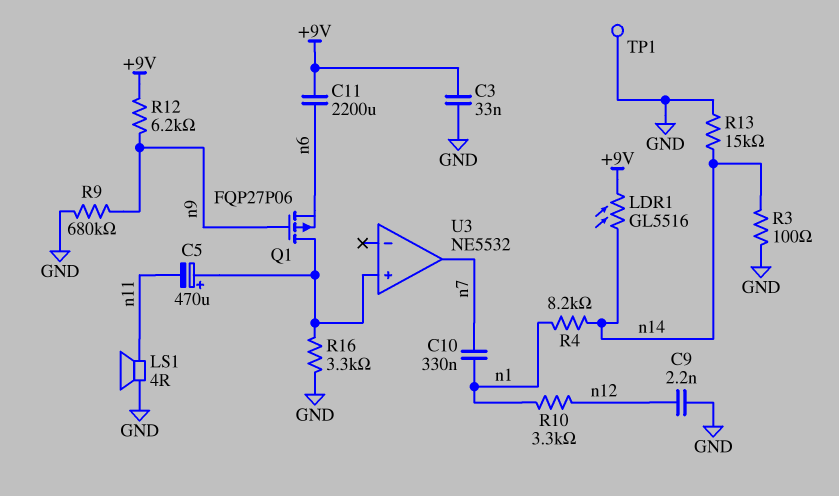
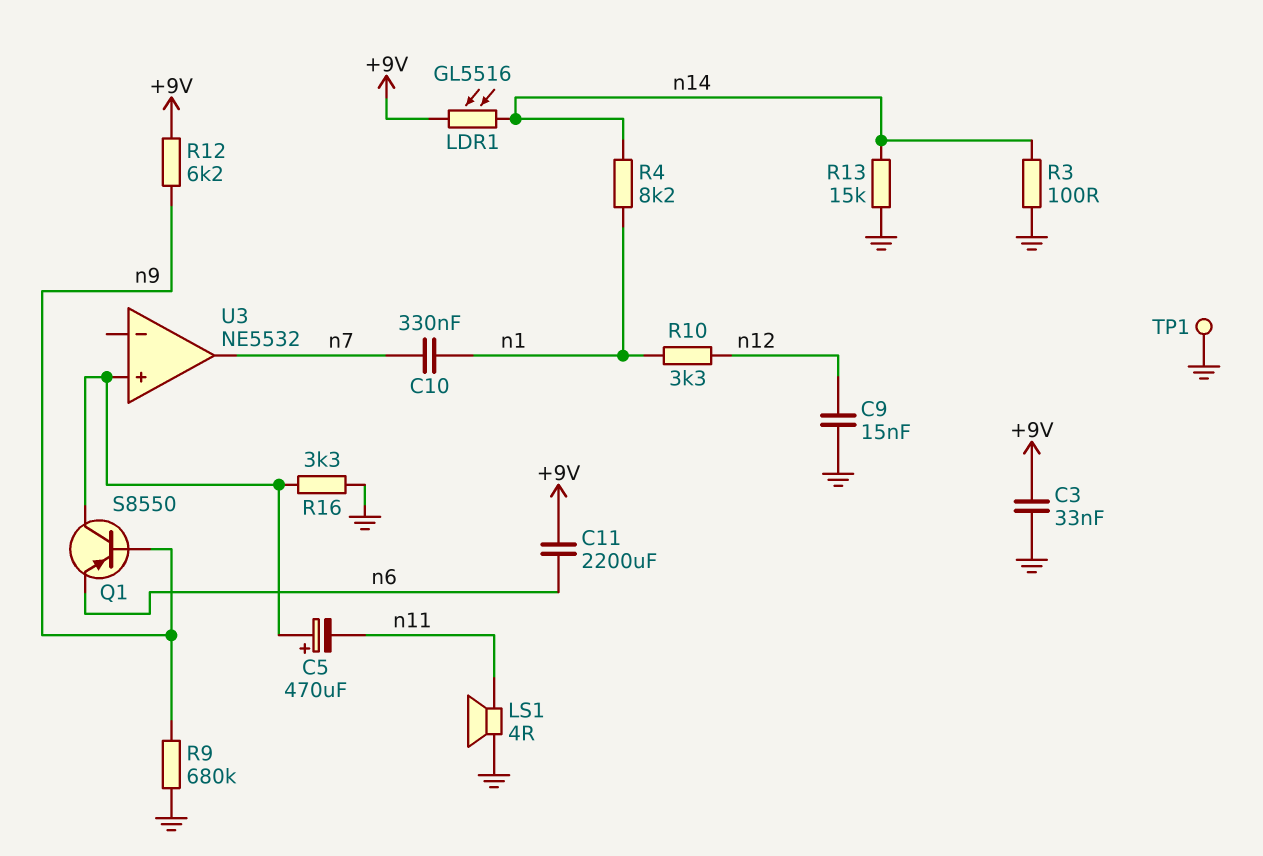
C9: 2.2nF (GND, n12) -> 15nF (GND, n12)
Q1: PMOS FQP27P06 (G n9, D U3/in+, S n6) -> PNP S8550 (B n9, C U3/in+, E n6)

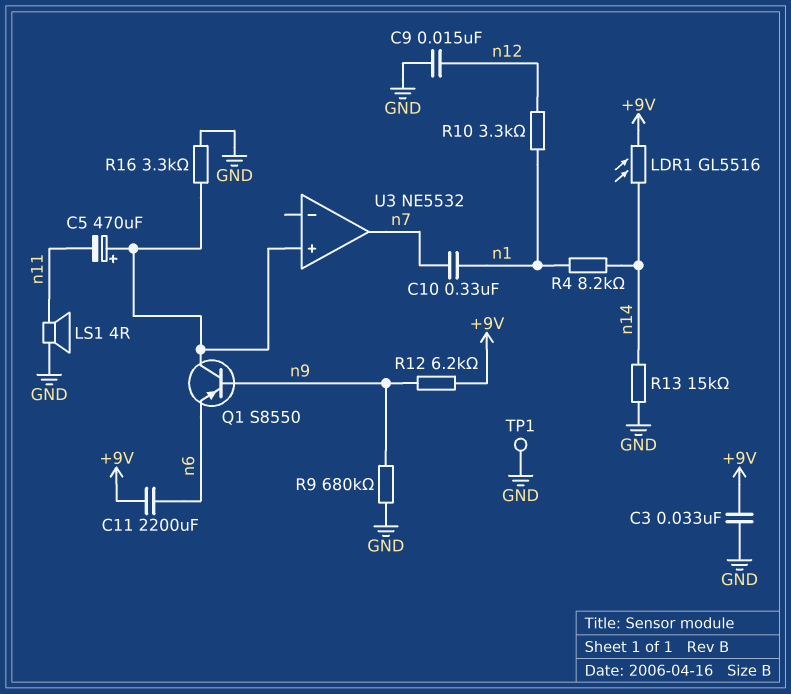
R3: 100 (GND, n14) -> none

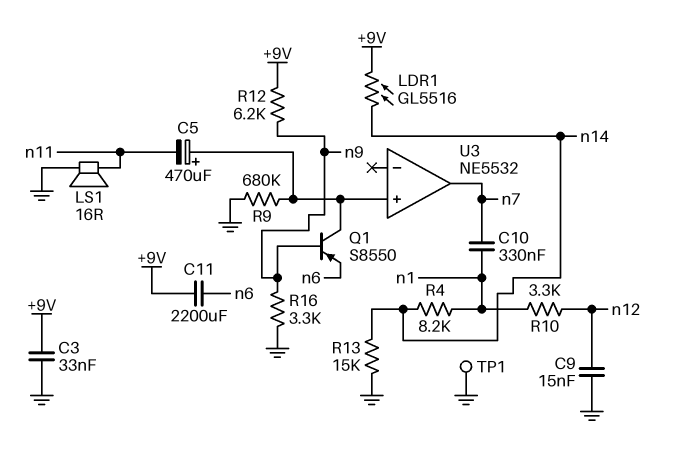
LS1: speaker 4R (GND, n11) -> speaker 16R (GND, n11)
R9: 680k (GND, n9) -> 680k (GND, U3/in+)
R16: 3.3k (GND, U3/in+) -> 3.3k (GND, n9)

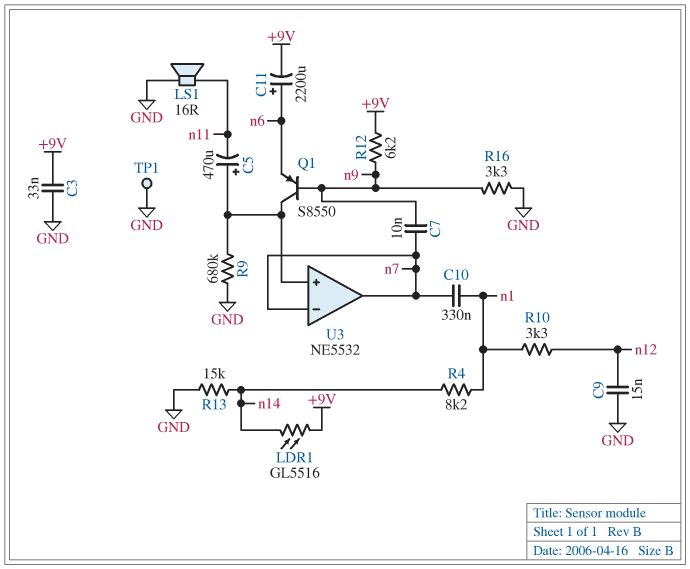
C7: none -> 10nF (n7, n9)
C11: 2200uF (+9V, n6) -> 2200uF (plus n6, minus +9V)
U3 pin in-: none -> n7

